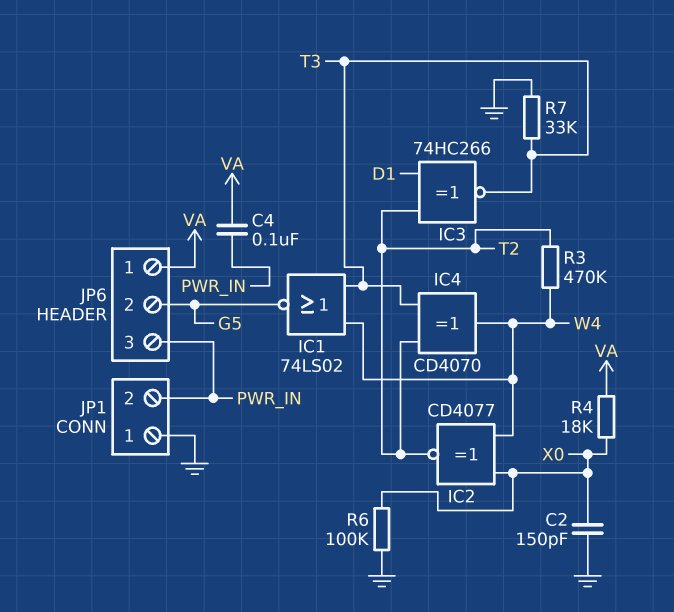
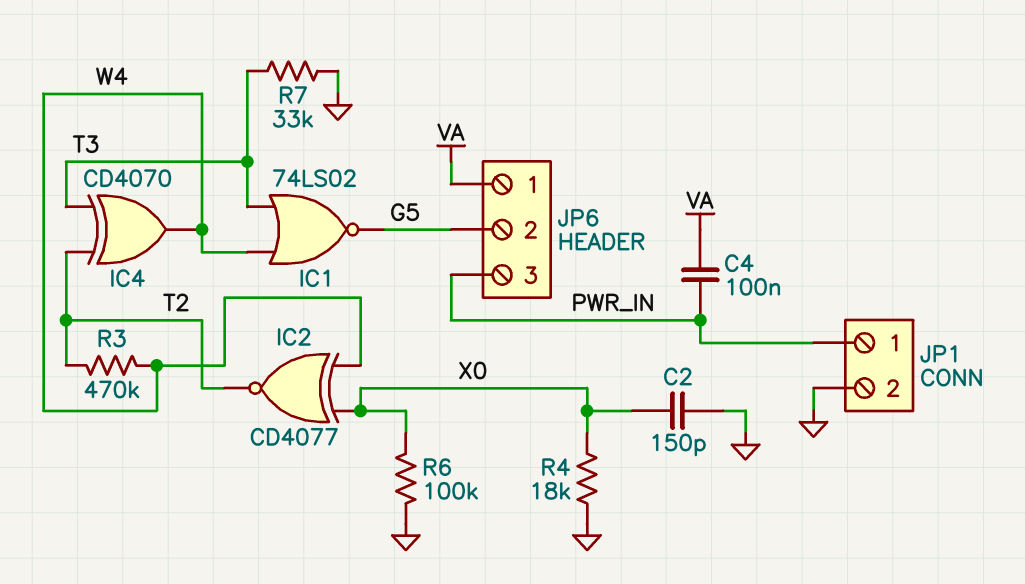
IC3: XNOR 74HC266 (in D1, in T2, out T3) -> none
JP1 pin 1: GND -> PWR_IN
JP1 pin 2: PWR_IN -> GND
R4: 18k (VA, X0) -> 18k (GND, X0)

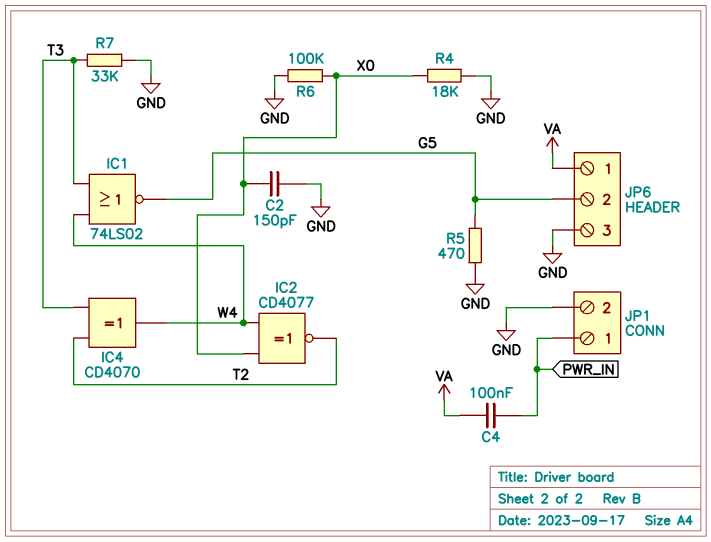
JP6 pin 3: PWR_IN -> GND
R3: 470k (T2, W4) -> none
R5: none -> 470 (G5, GND)

